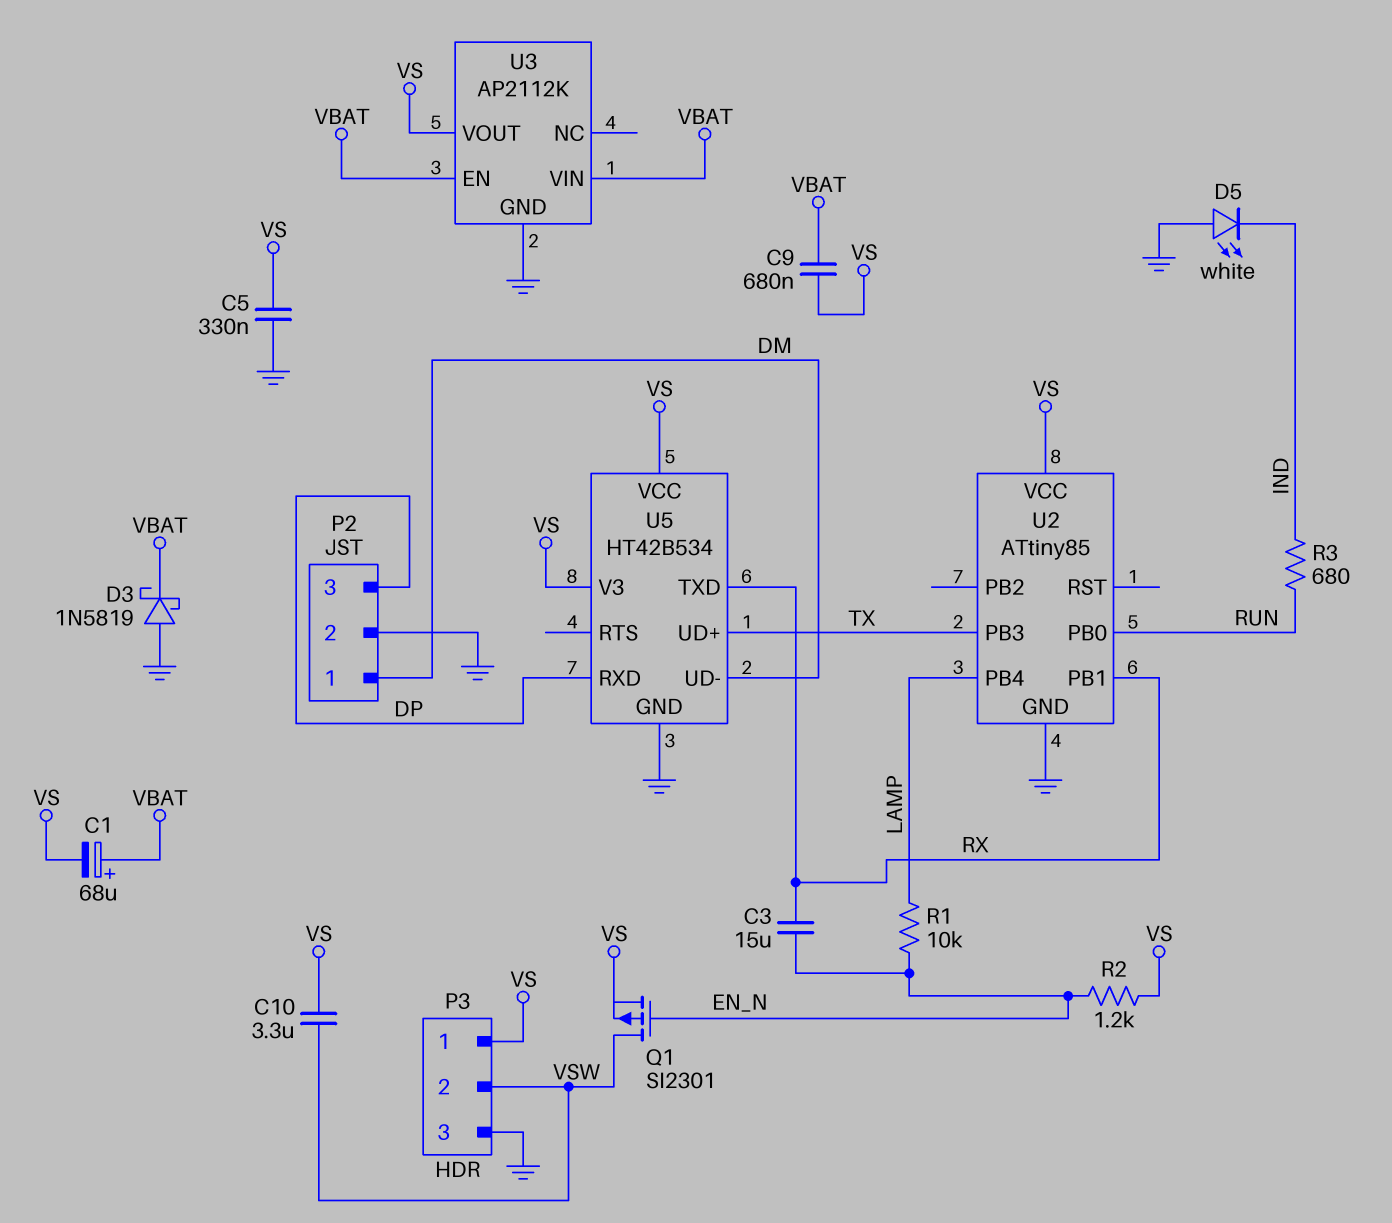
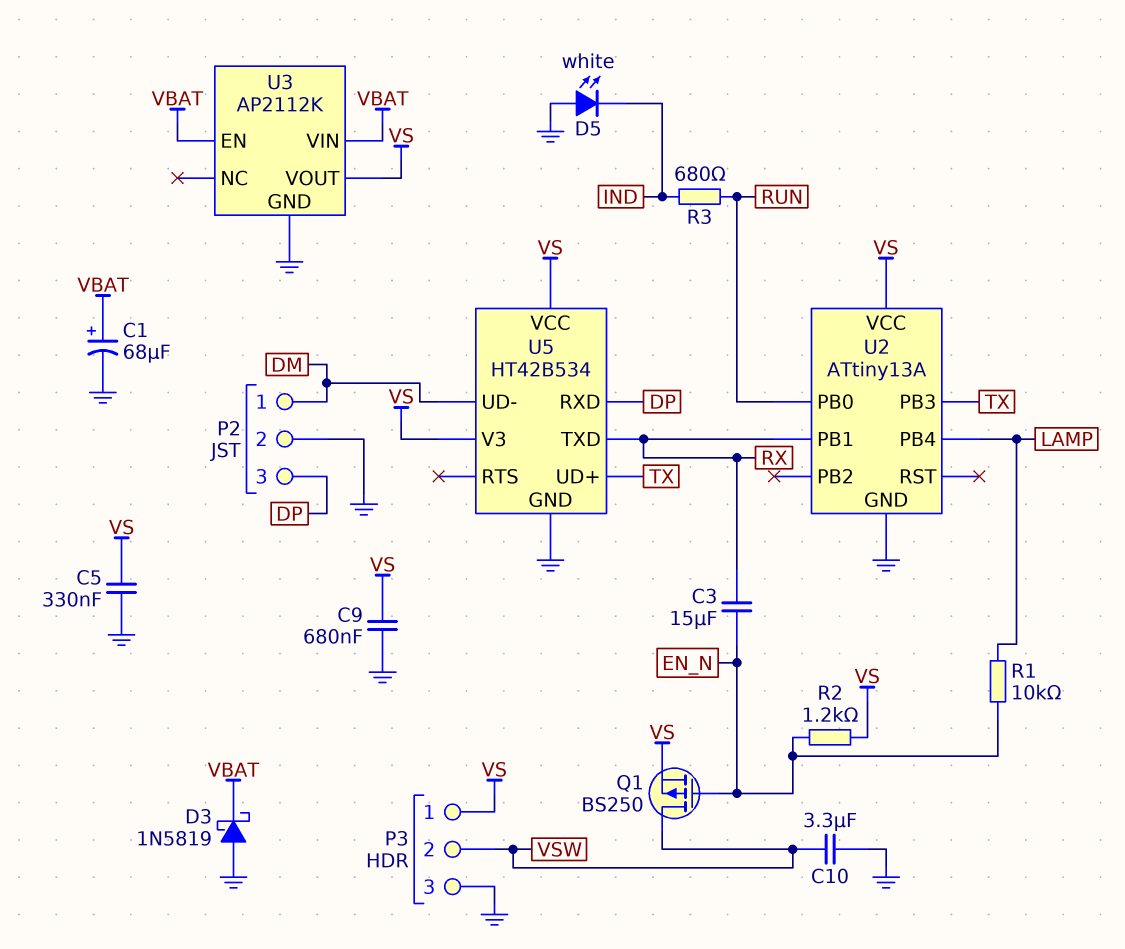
C1: 68uF (plus VBAT, minus VS) -> 68uF (plus VBAT, minus GND)
C9: 680nF (VBAT, VS) -> 680nF (GND, VS)
C10: 3.3uF (VS, VSW) -> 3.3uF (GND, VSW)
Q1: PMOS SI2301 (G EN_N, D VSW, S VS) -> PMOS BS250 (G EN_N, D VSW, S VS)
U2: ATtiny85 -> ATtiny13A

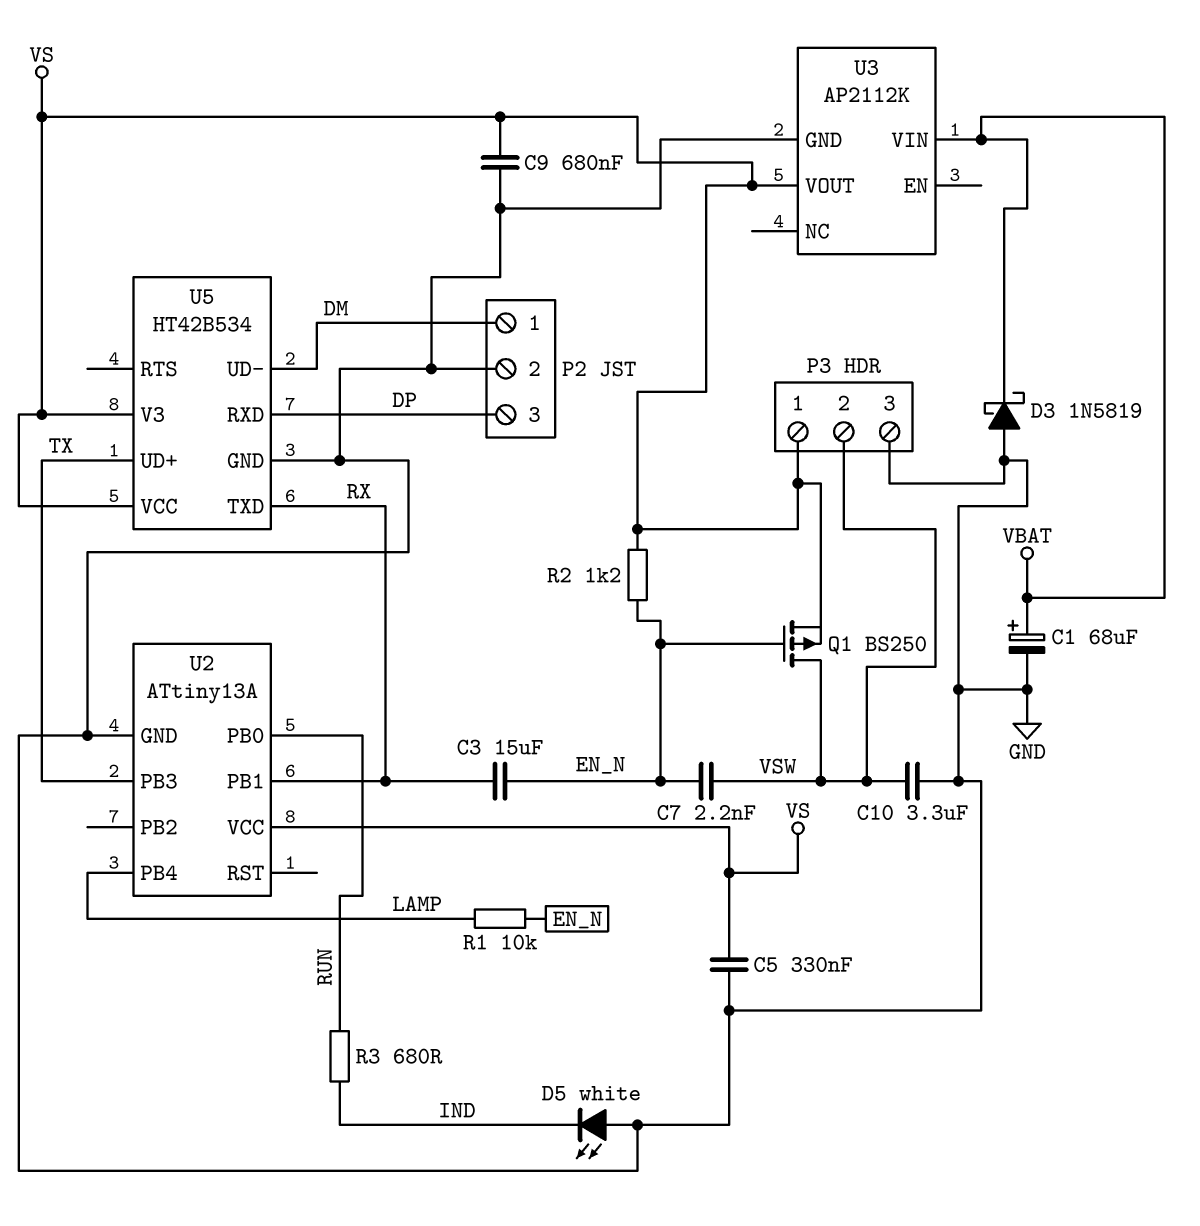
C7: none -> 2.2nF (EN_N, VSW)
U3 pin EN: VBAT -> none

